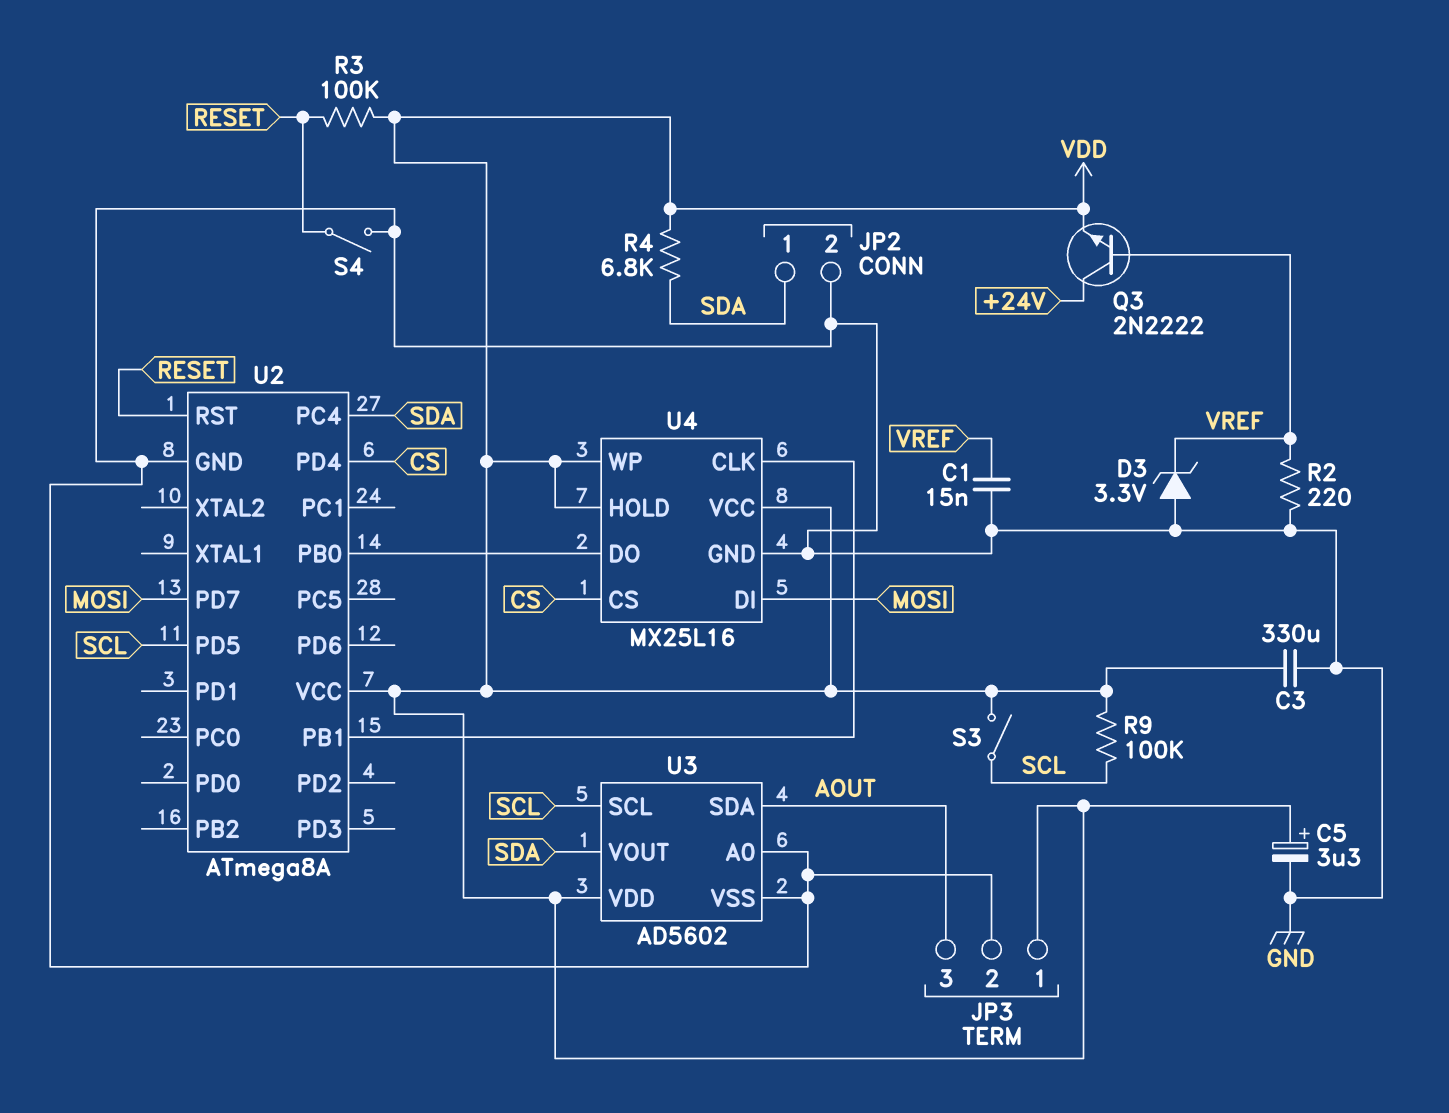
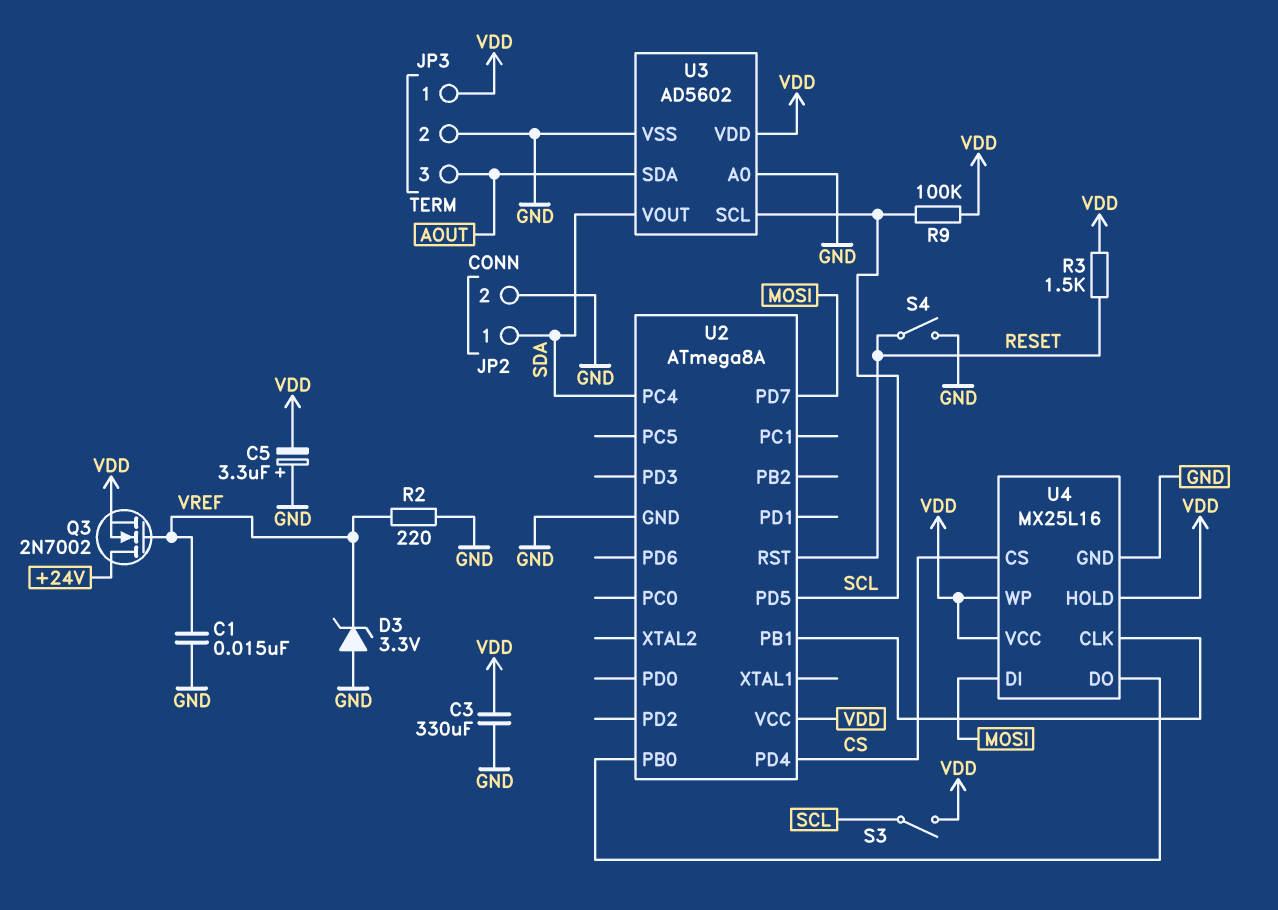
C5: 3.3uF (plus VDD, minus GND) -> 3.3uF (plus GND, minus VDD)
Q3: NPN 2N2222 (B VREF, C +24V, E VDD) -> NMOS 2N7002 (G VREF, D +24V, S VDD)
R3: 100k (RESET, VDD) -> 1.5k (RESET, VDD)
R4: 6.8k (SDA, VDD) -> none

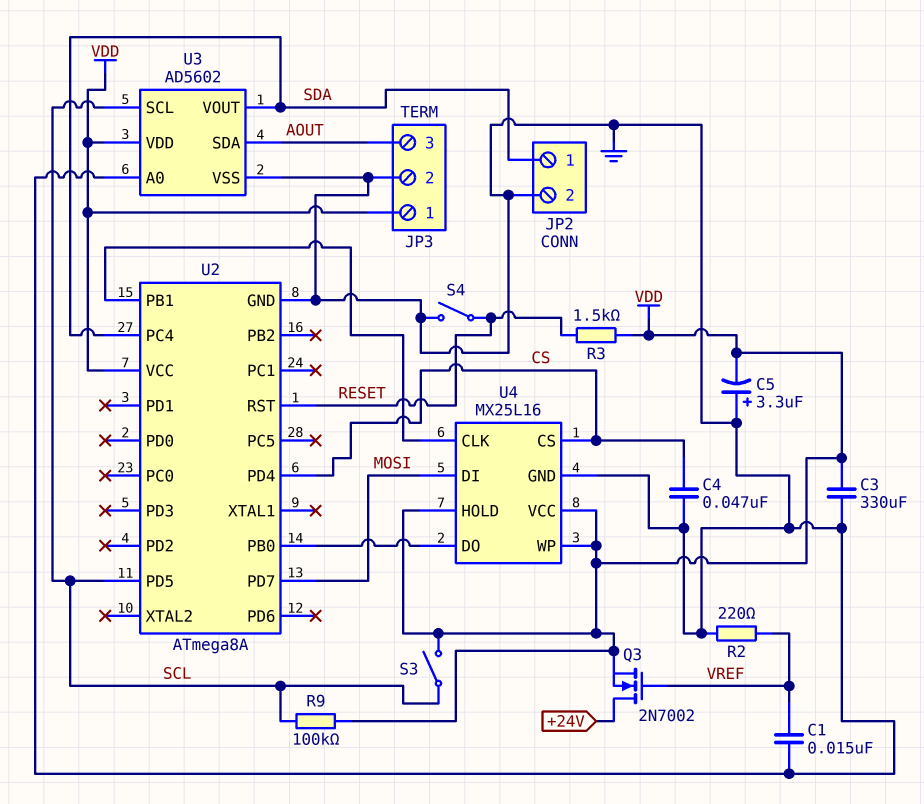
C4: none -> 47nF (CS, GND)
D3: zener 3.3V (A GND, K VREF) -> none

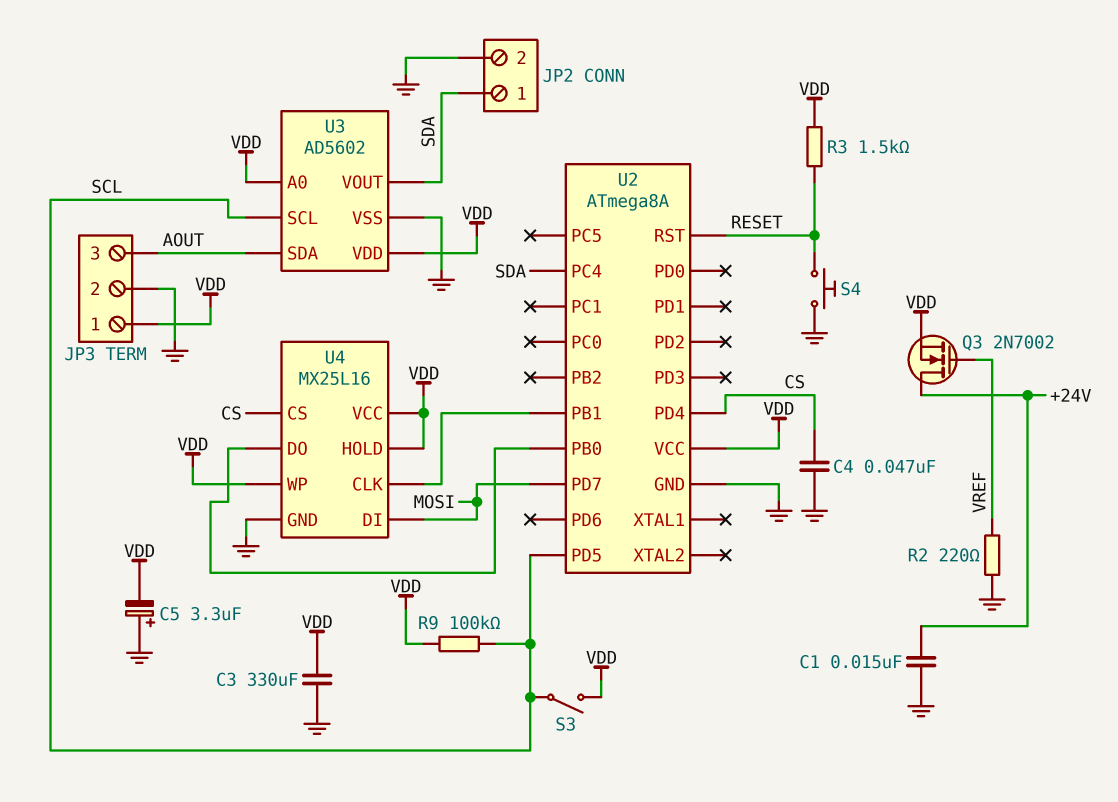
C1: 15nF (GND, VREF) -> 15nF (+24V, GND)
S4: switch (GND, RESET) -> button (GND, RESET)
U3 pin A0: GND -> VDD

